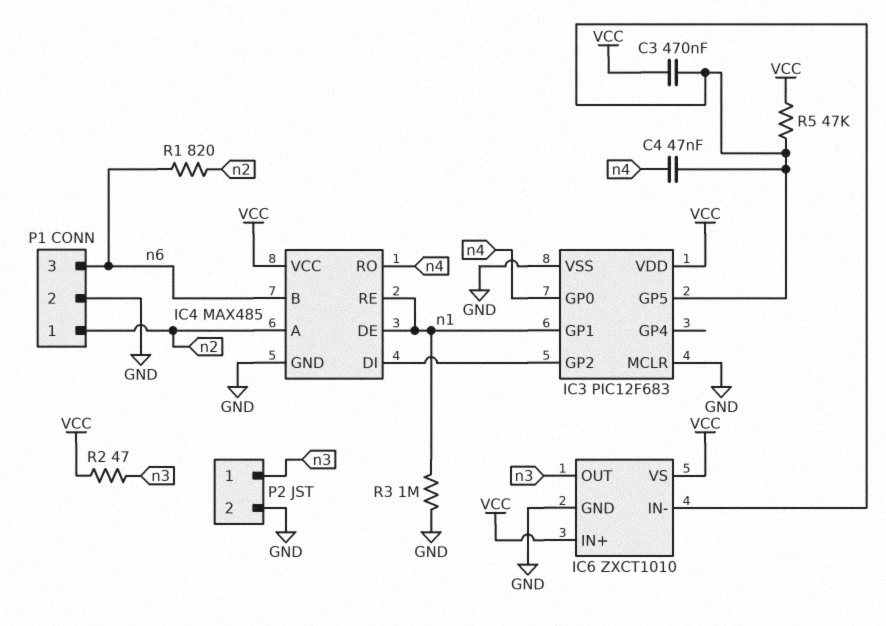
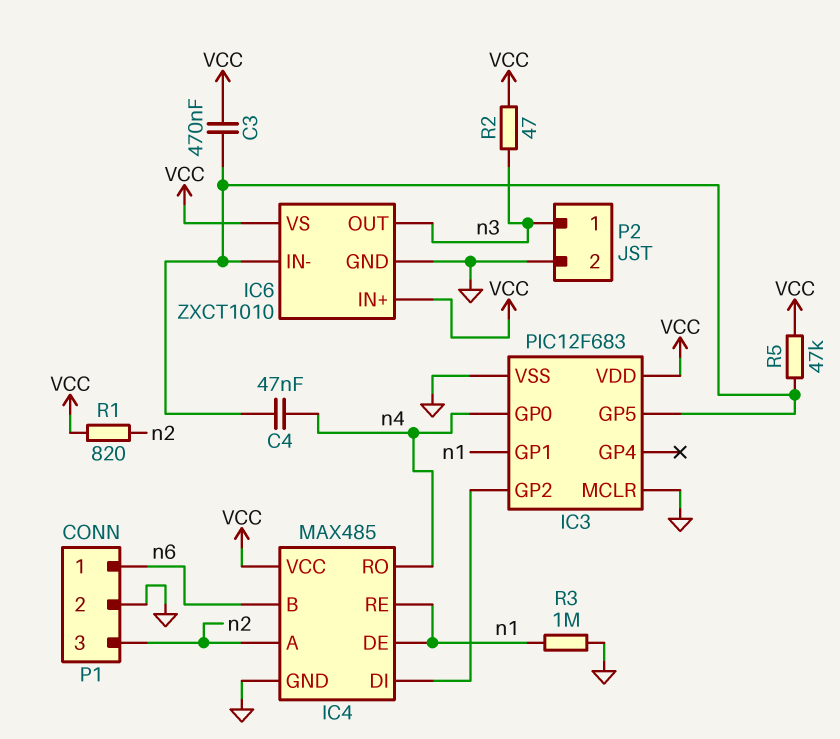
P1 pin 1: n2 -> n6
P1 pin 3: n6 -> n2
R1: 820 (n2, n6) -> 820 (VCC, n2)

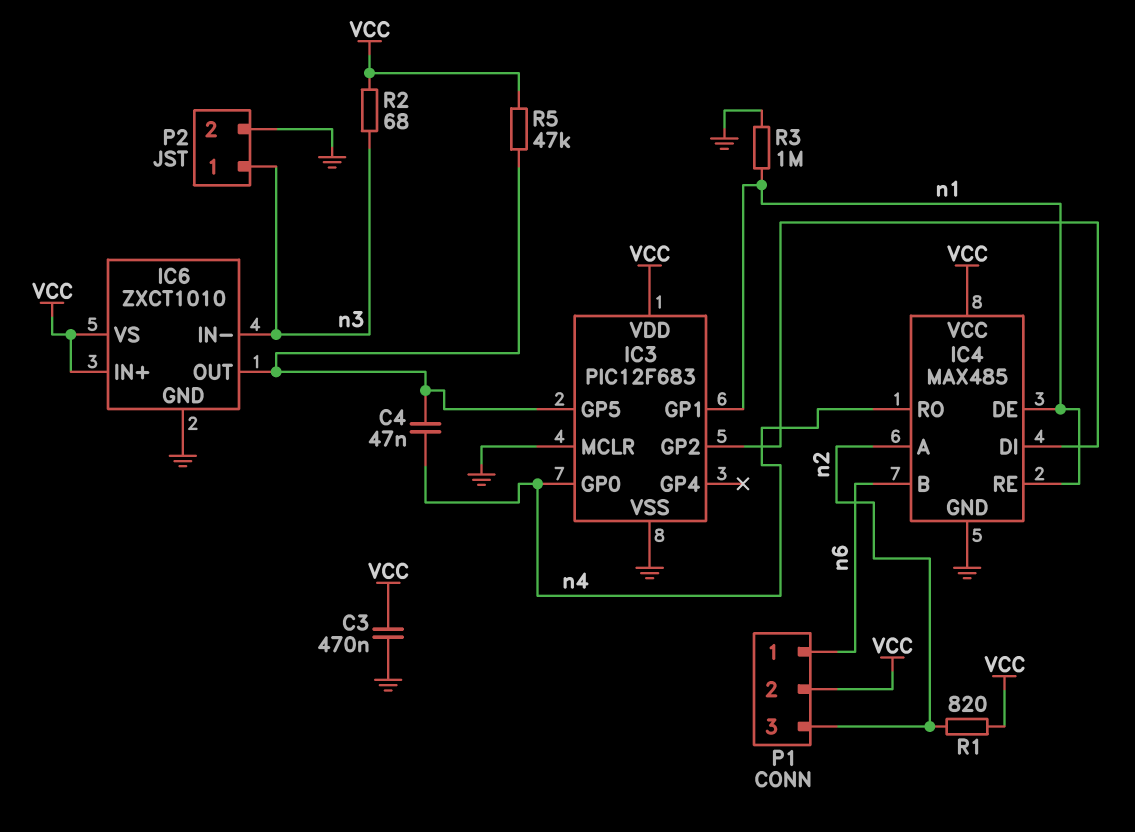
C3: 470nF (IC3/GP5, VCC) -> 470nF (GND, VCC)
IC6 pin IN-: IC3/GP5 -> n3
IC6 pin OUT: n3 -> IC3/GP5
P1 pin 2: GND -> VCC
R2: 47 (VCC, n3) -> 68 (VCC, n3)

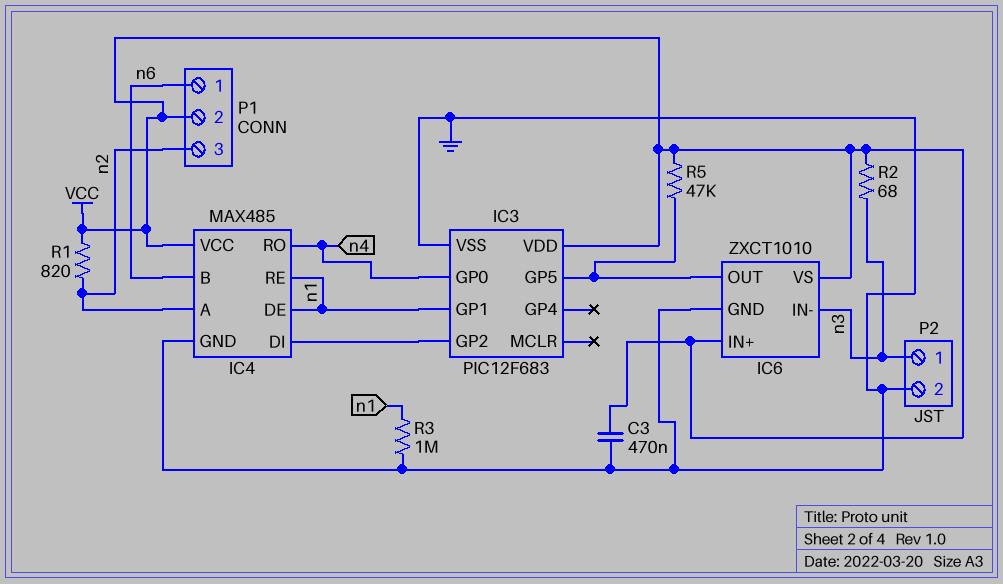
C4: 47nF (IC3/GP5, n4) -> none
IC3 pin MCLR: GND -> none

